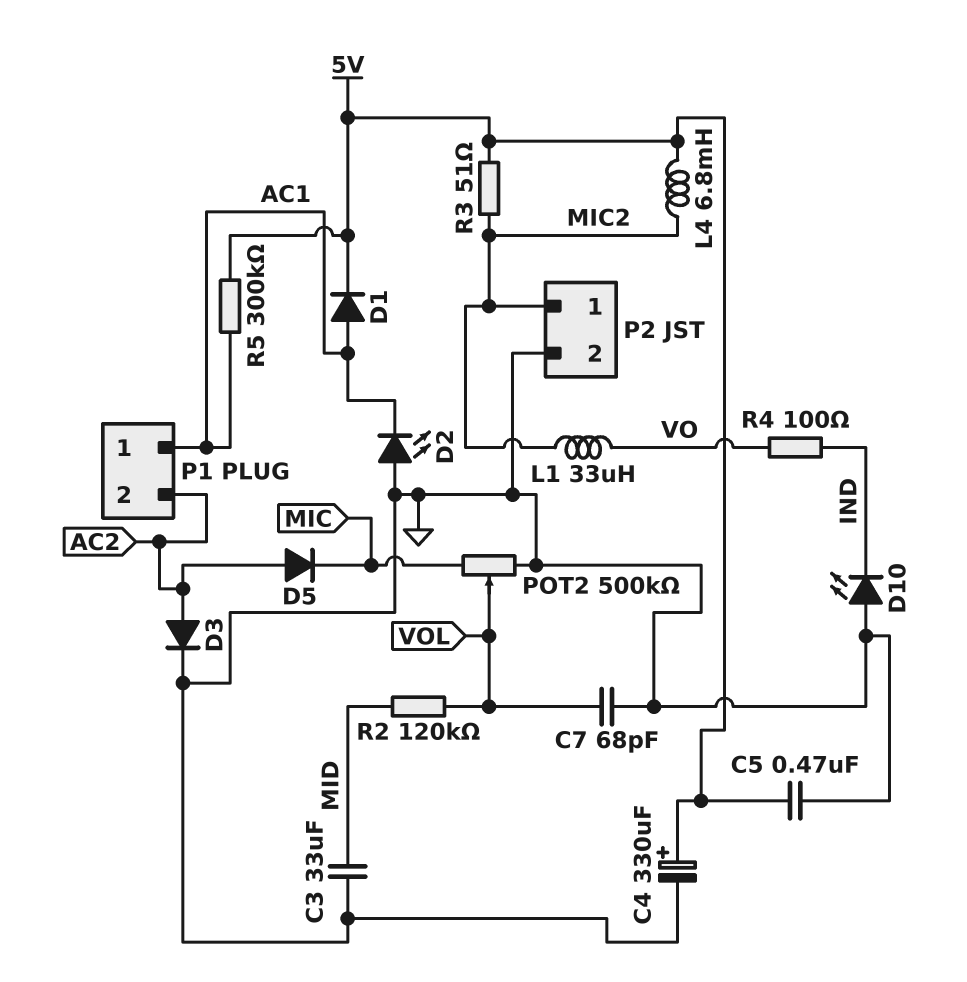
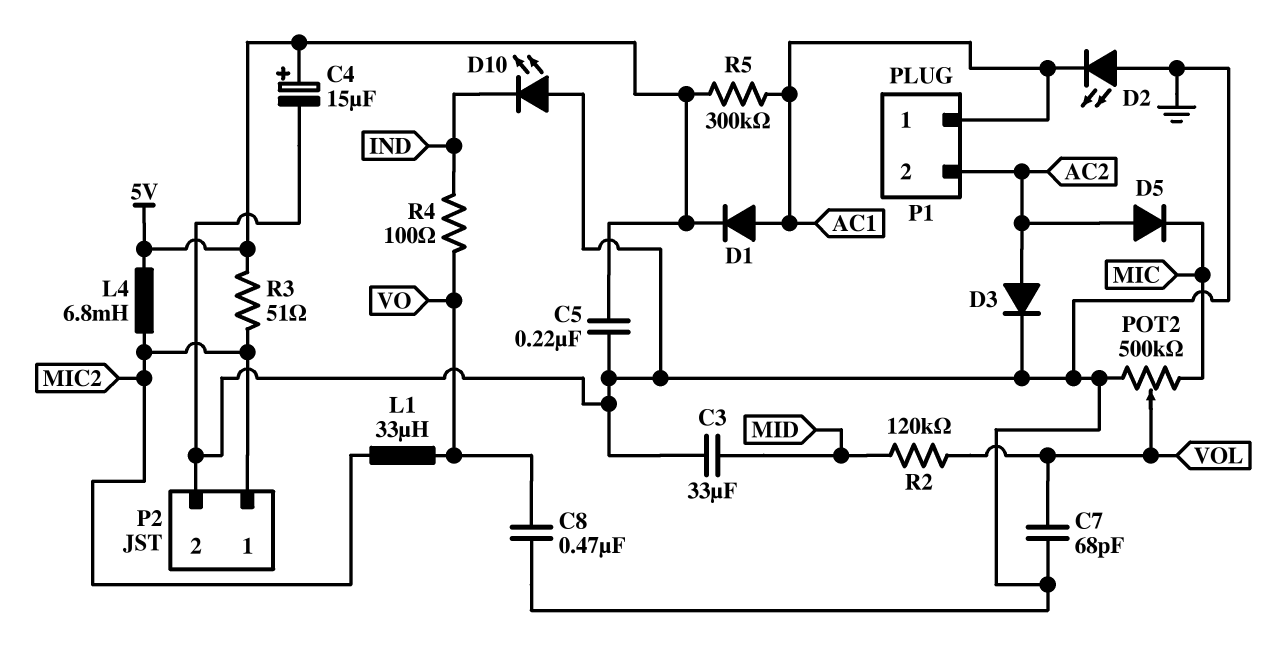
C4: 330uF (plus 5V, minus GND) -> 15uF (plus 5V, minus GND)
C5: 470nF (5V, GND) -> 220nF (5V, GND)
C8: none -> 470nF (GND, VO)

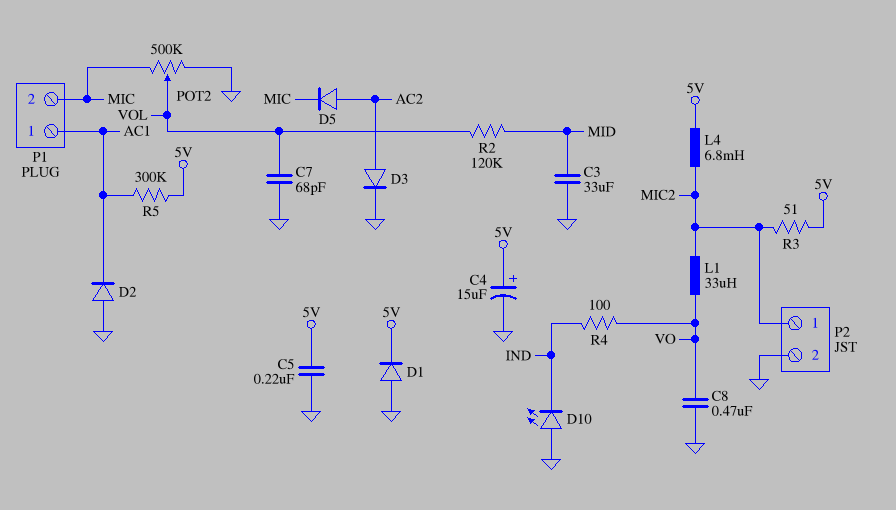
D1: diode (A AC1, K 5V) -> diode (A GND, K 5V)
D2: LED (A GND, K AC1) -> diode (A GND, K AC1)
P1 pin 2: AC2 -> MIC

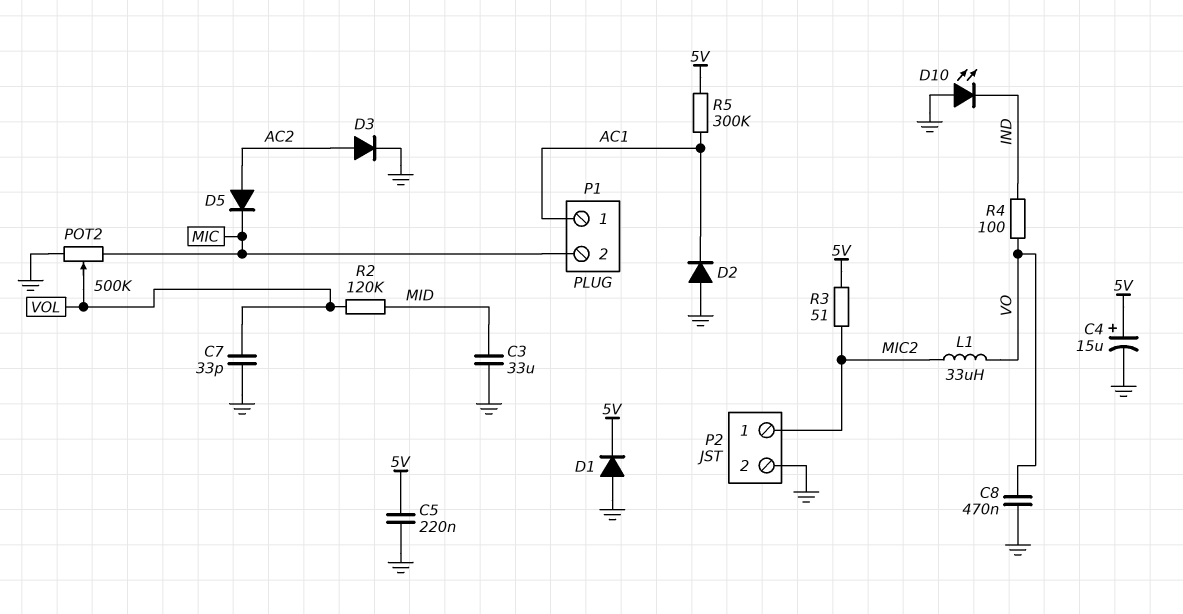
C7: 68pF (GND, VOL) -> 33pF (GND, VOL)
L4: 6.8mH (5V, MIC2) -> none

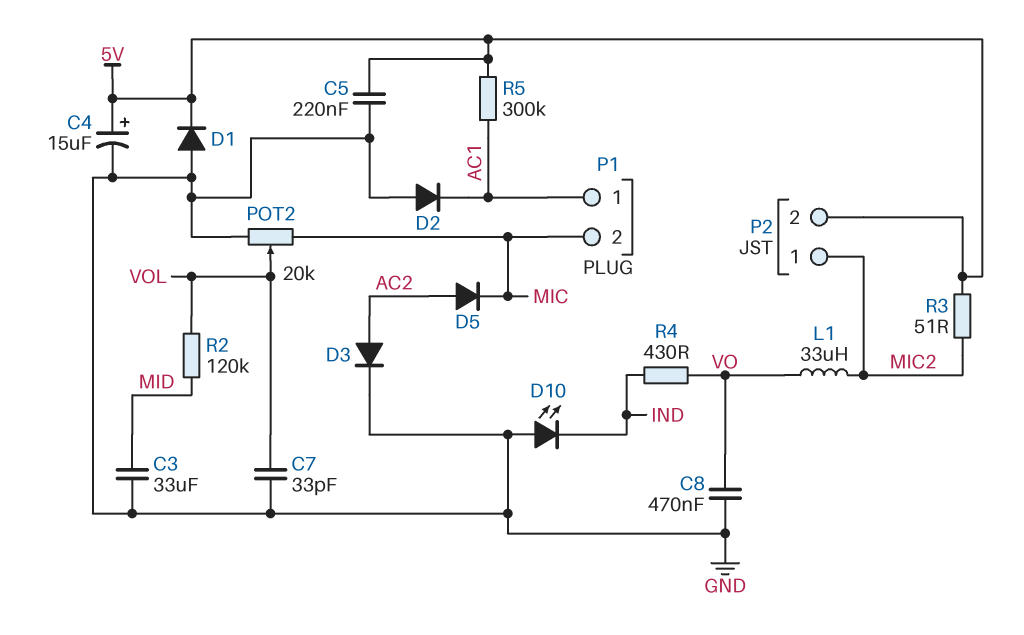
P2 pin 2: GND -> 5V
POT2: 500k (GND, MIC, wiper VOL) -> 20k (GND, MIC, wiper VOL)
R4: 100 (IND, VO) -> 430 (IND, VO)

